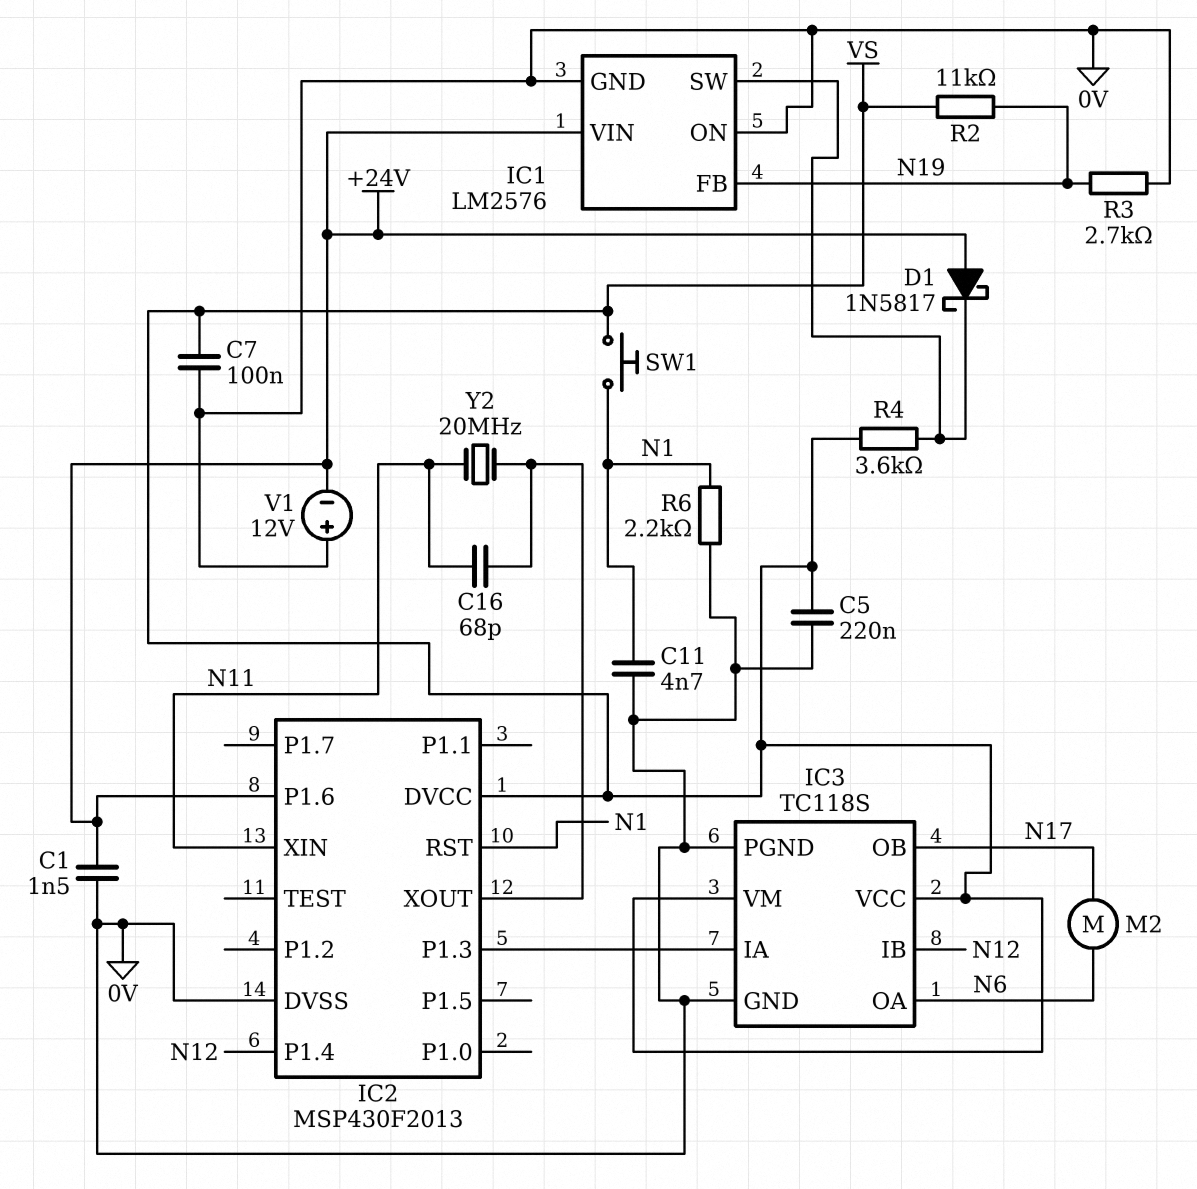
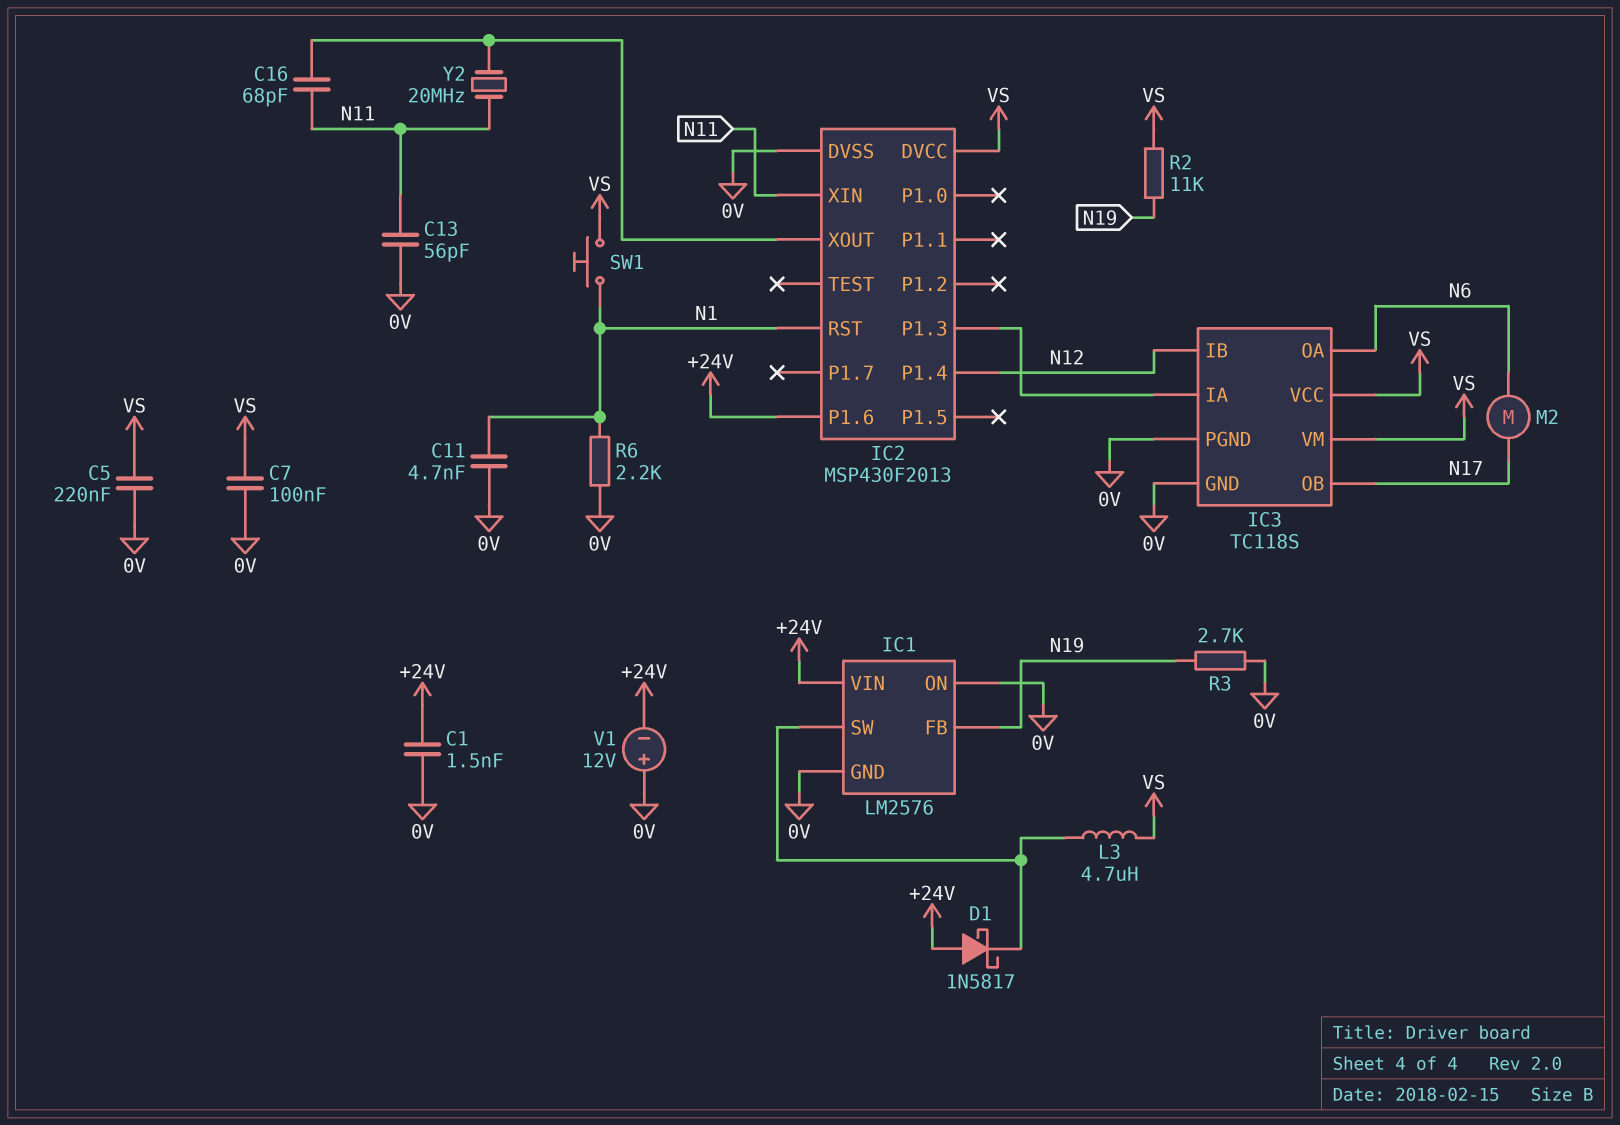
C13: none -> 56pF (0V, N11)
L3: none -> 4.7uH (IC1/SW, VS)
R4: 3.6k (IC1/SW, VS) -> none

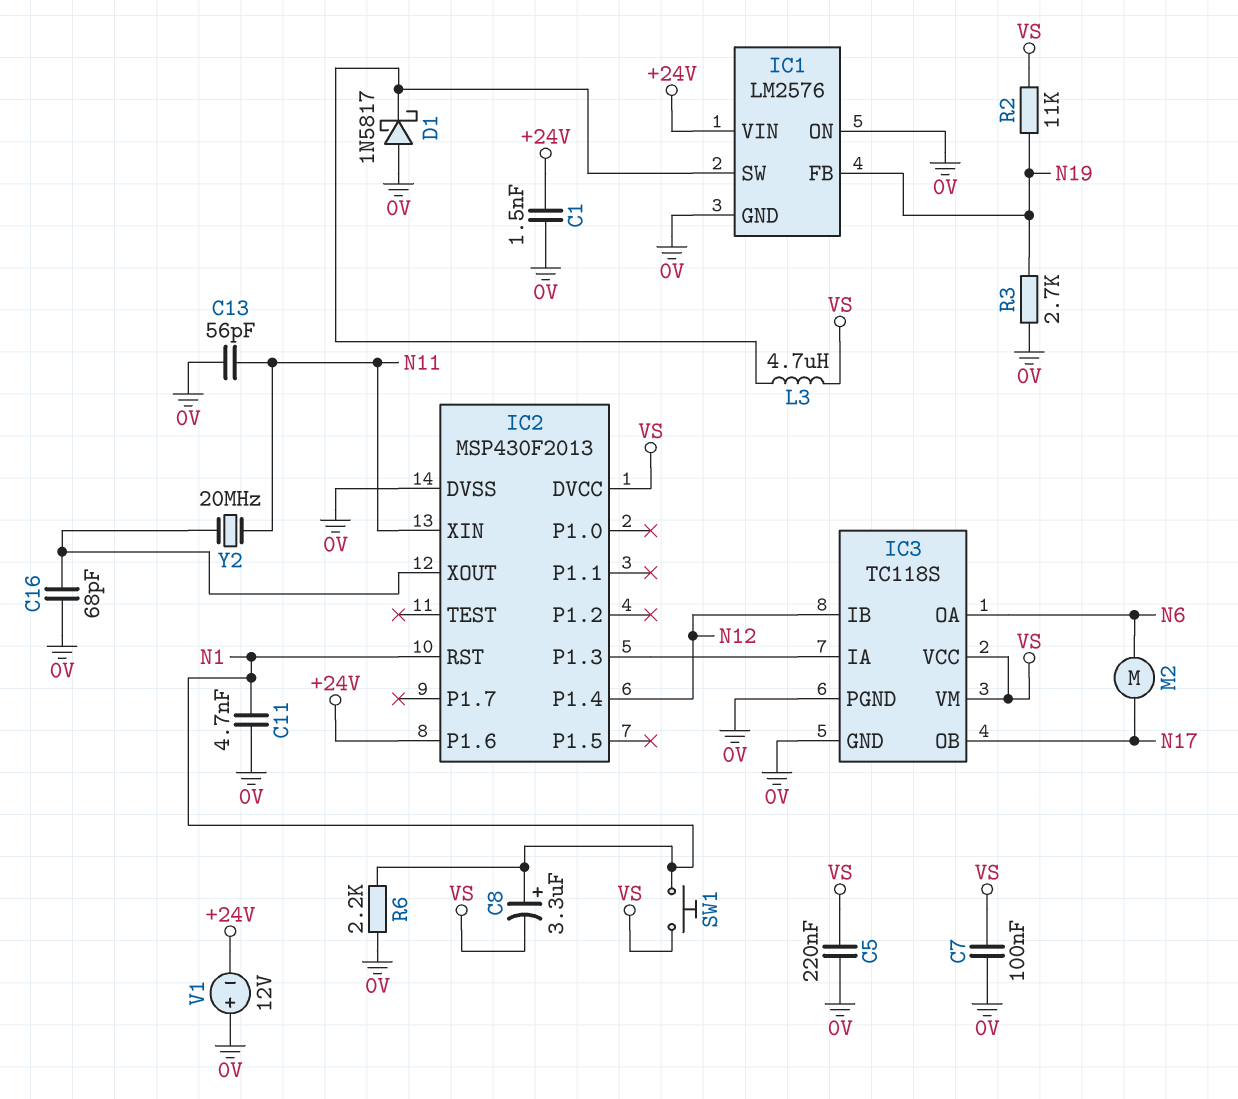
C8: none -> 3.3uF (plus N1, minus VS)
C16: 68pF (IC2/XOUT, N11) -> 68pF (0V, IC2/XOUT)
D1: schottky 1N5817 (A +24V, K IC1/SW) -> schottky 1N5817 (A 0V, K IC1/SW)

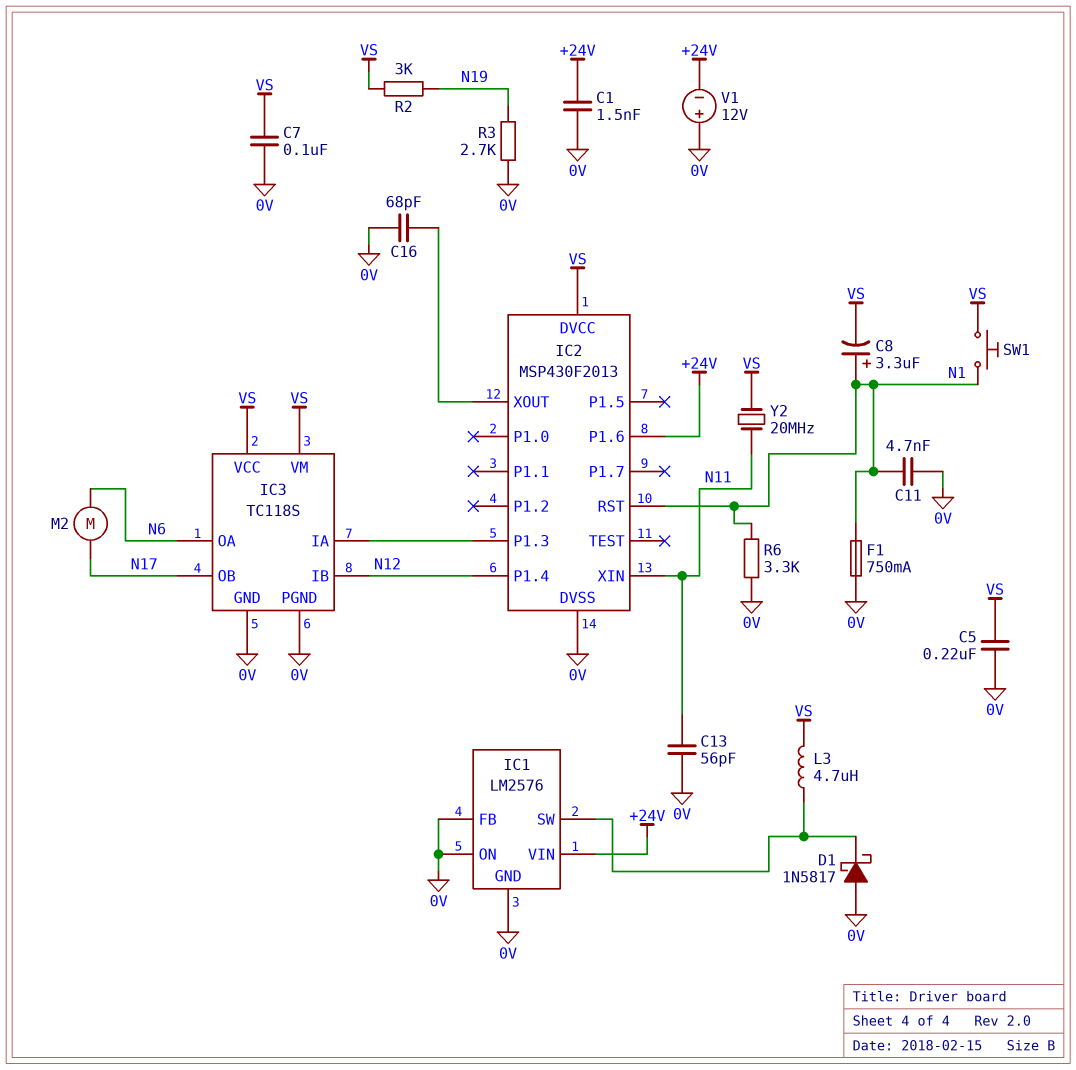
F1: none -> 750mA (0V, N1)
IC1 pin FB: N19 -> 0V
R2: 11k (N19, VS) -> 3k (N19, VS)
R6: 2.2k (0V, N1) -> 3.3k (0V, N1)
Y2: 20MHz (IC2/XOUT, N11) -> 20MHz (N11, VS)

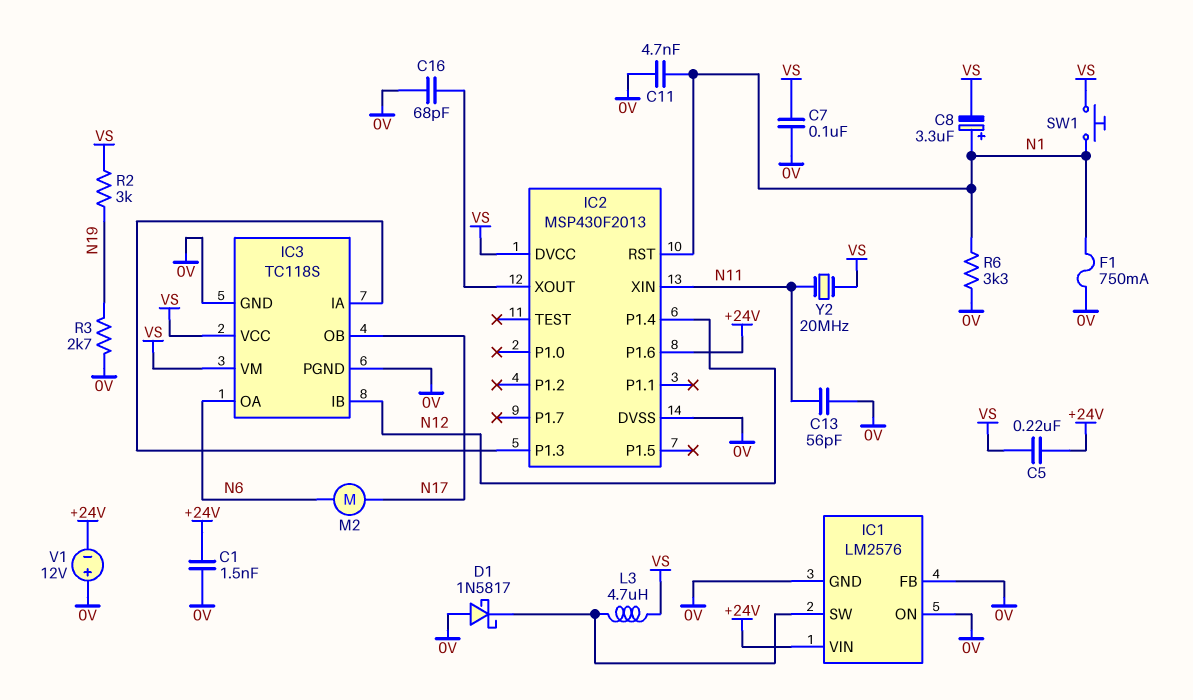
C5: 220nF (0V, VS) -> 220nF (+24V, VS)

